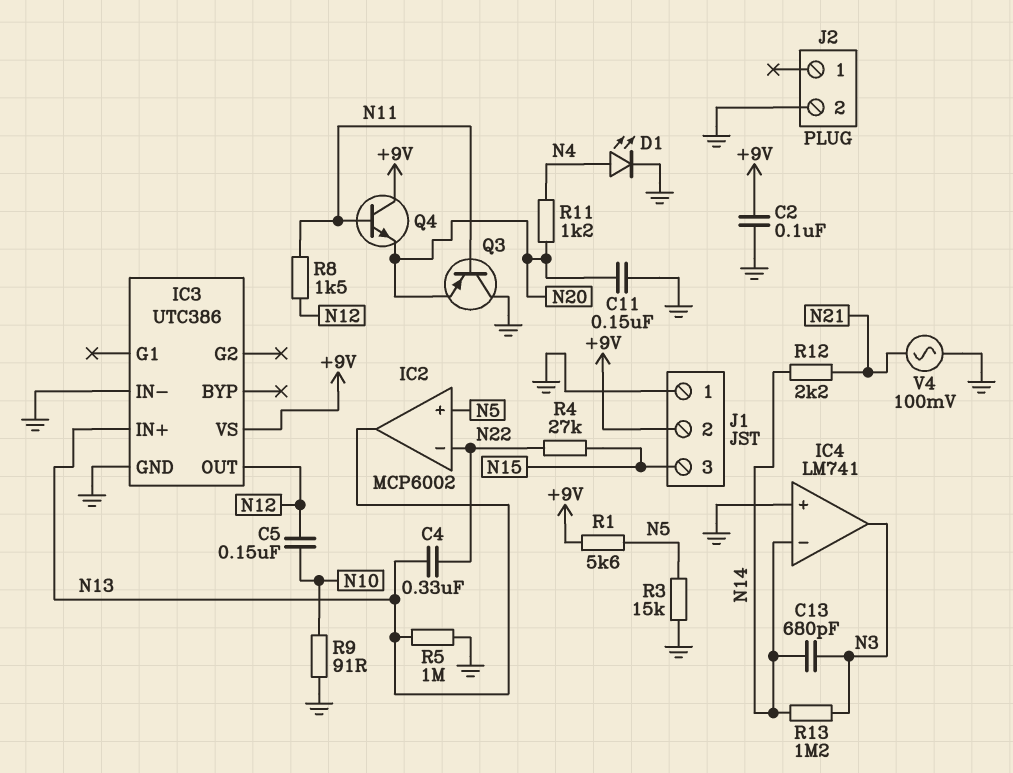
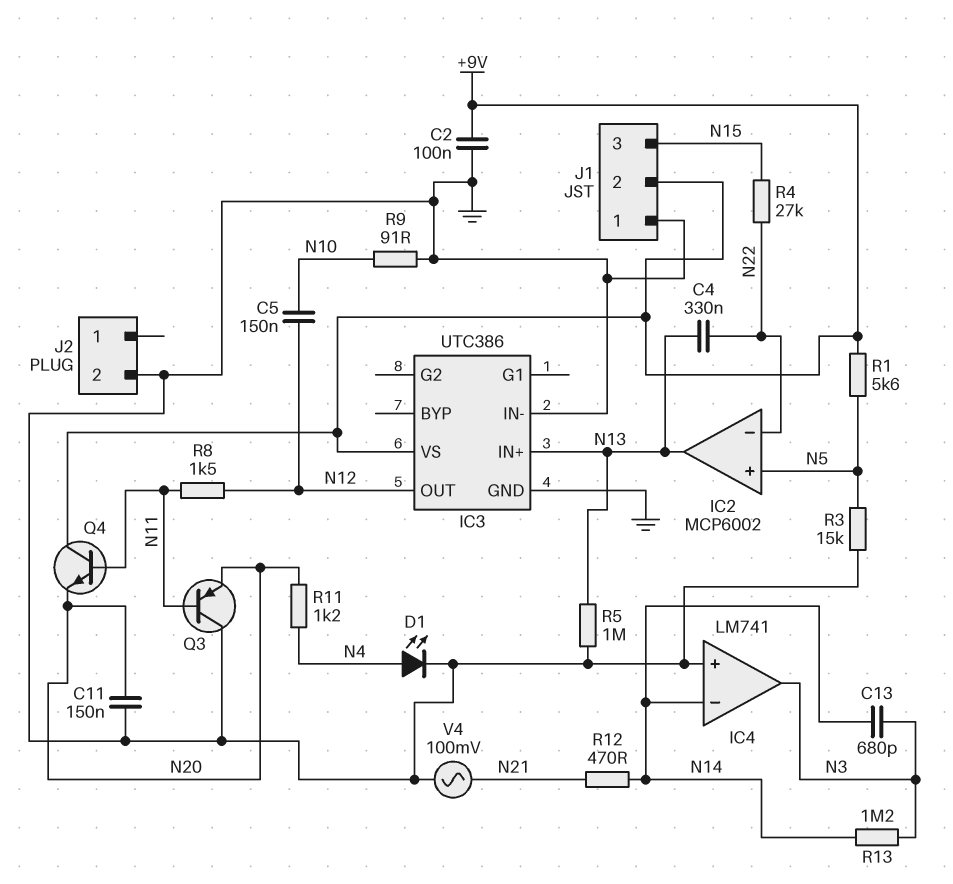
R12: 2.2k (N14, N21) -> 470 (N14, N21)

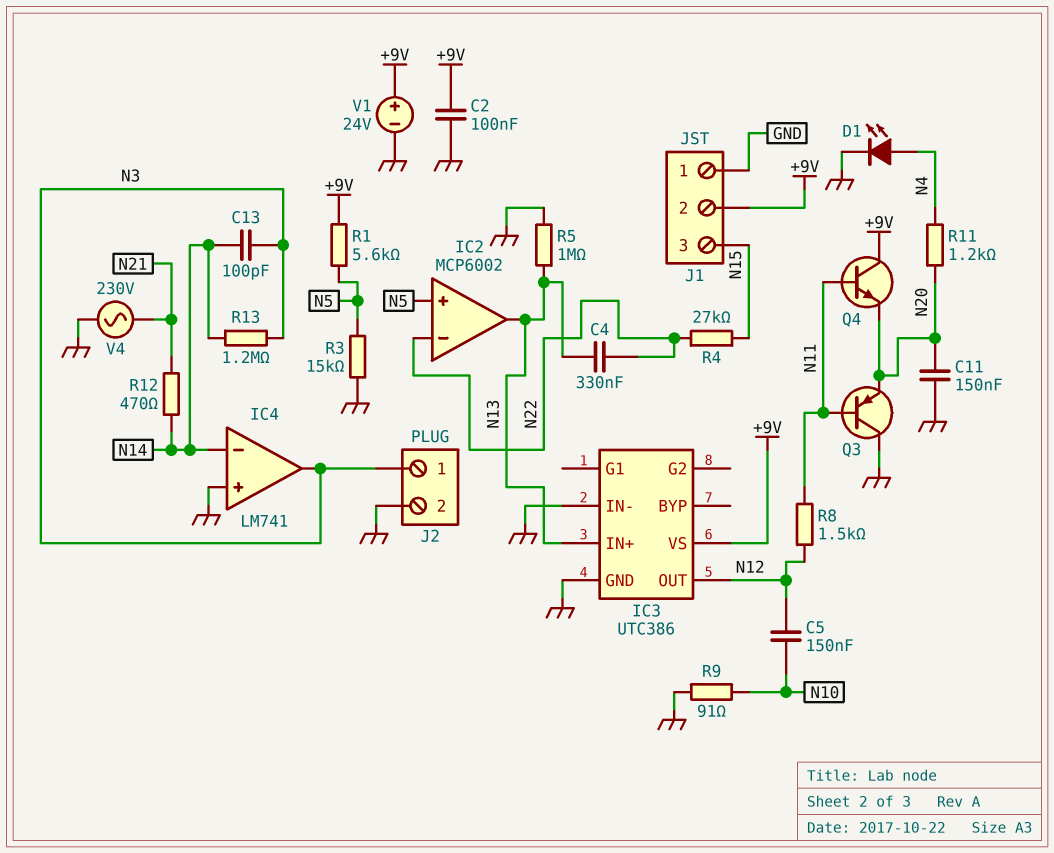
C13: 680pF (N3, N14) -> 100pF (N3, N14)
J2 pin 1: none -> N3
V1: none -> 24V (plus +9V, minus GND)
V4: AC 100mV (GND, N21) -> AC 230V (GND, N21)

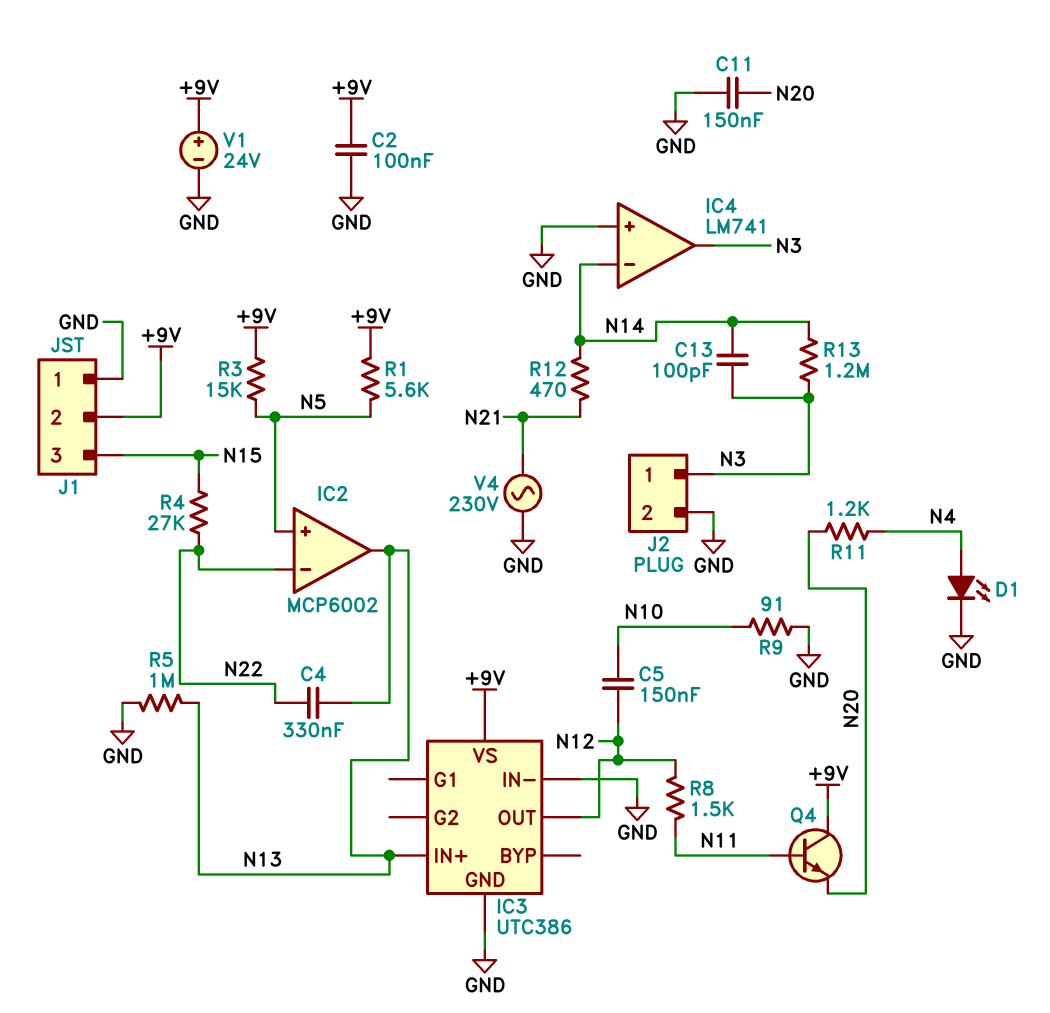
Q3: PNP (B N11, C GND, E N20) -> none
R3: 15k (GND, N5) -> 15k (+9V, N5)

